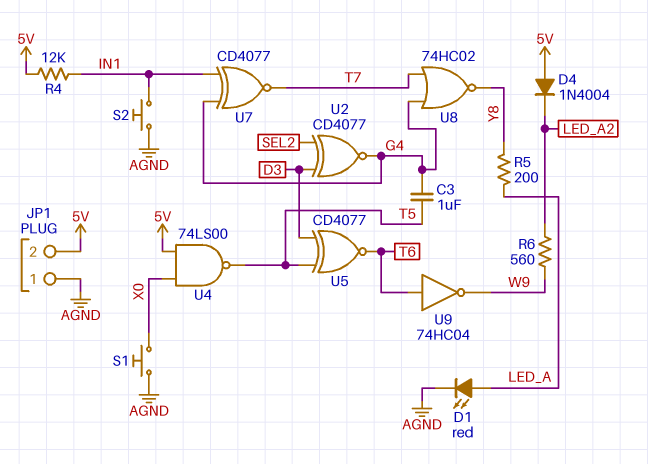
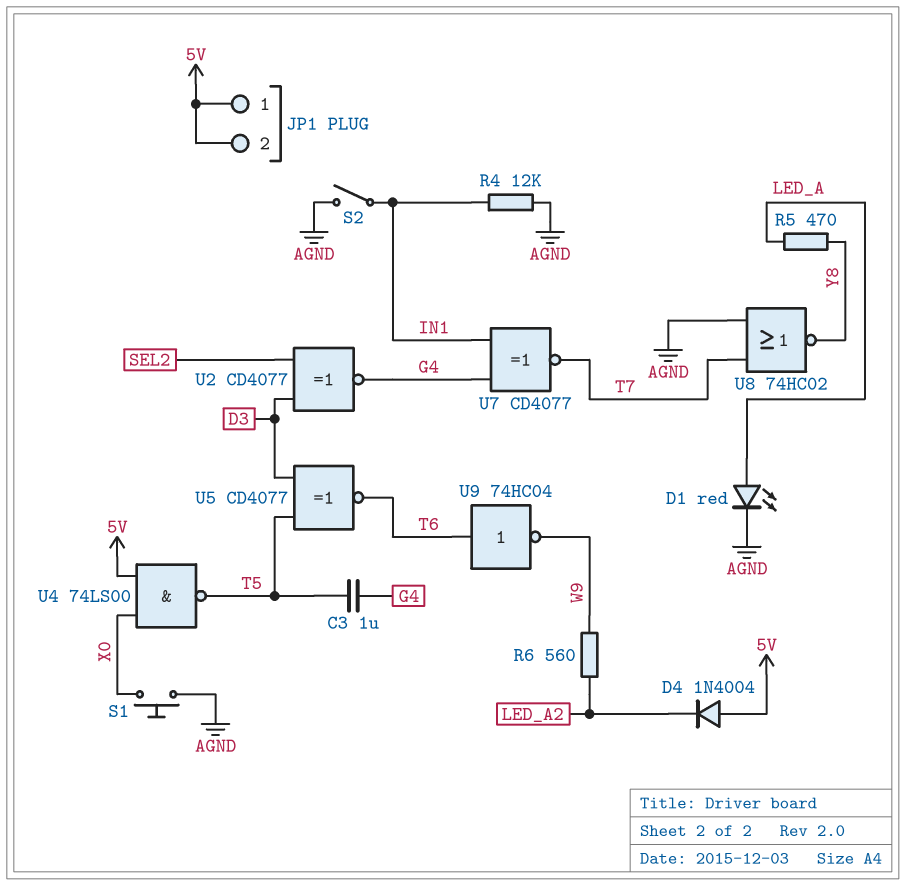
JP1 pin 1: AGND -> 5V
R4: 12k (5V, IN1) -> 12k (AGND, IN1)
R5: 200 (LED_A, Y8) -> 470 (LED_A, Y8)
S2: button (AGND, IN1) -> switch (AGND, IN1)
U8: NOR 74HC02 (in G4, in T7, out Y8) -> NOR 74HC02 (in AGND, in T7, out Y8)

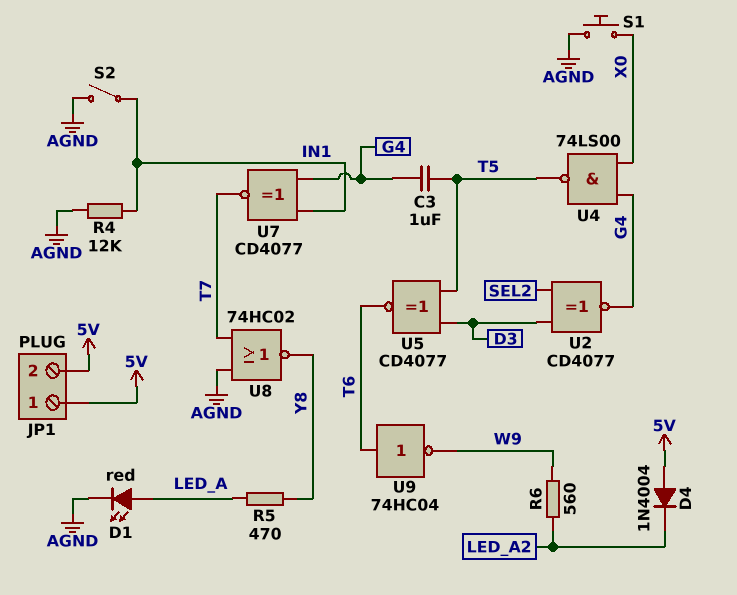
U4: NAND 74LS00 (in 5V, in X0, out T5) -> NAND 74LS00 (in G4, in X0, out T5)

